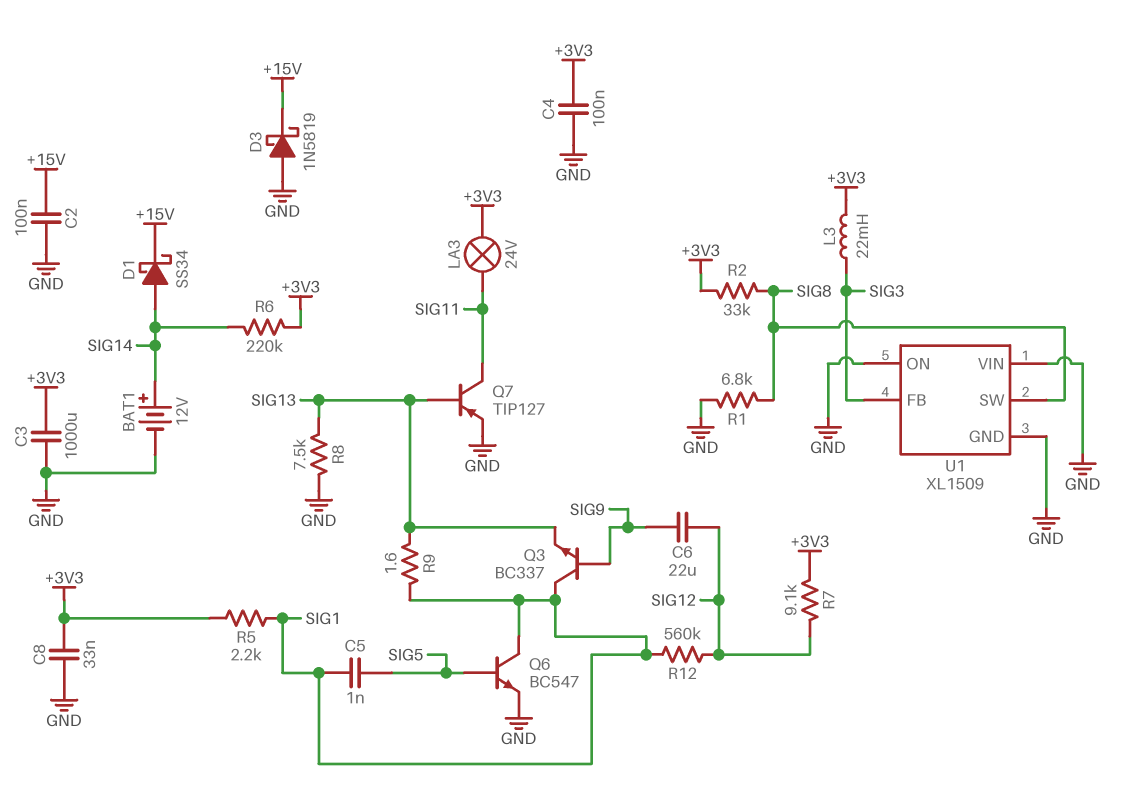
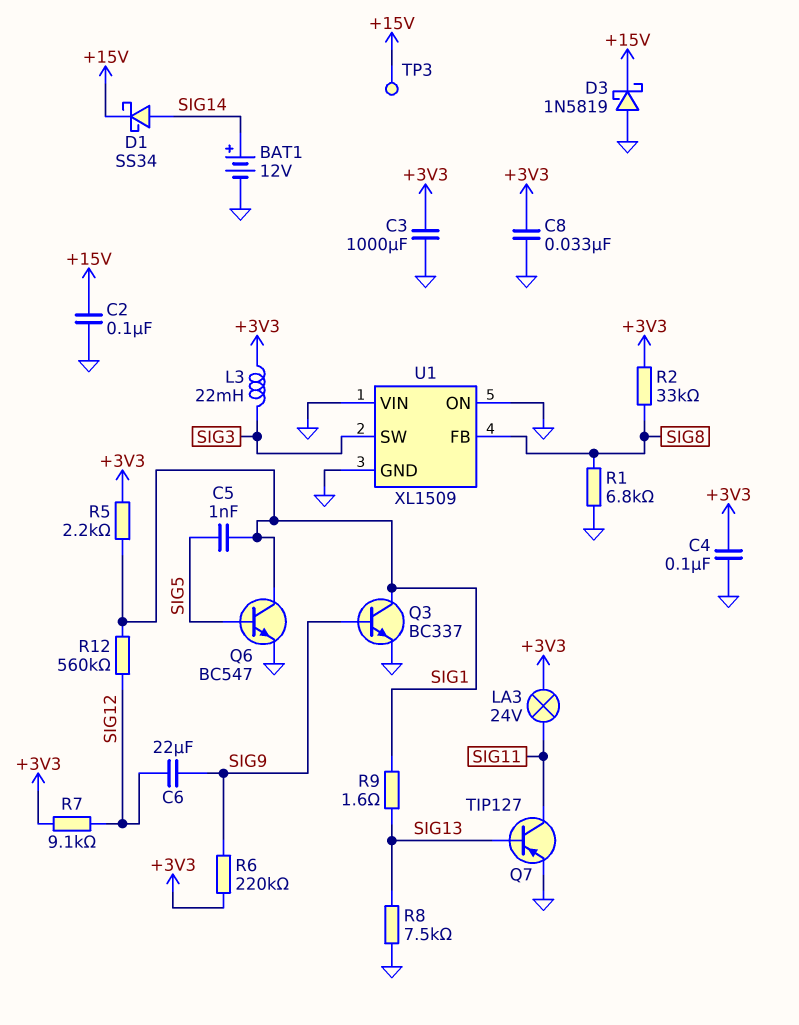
Q3: NPN BC337 (B SIG9, C SIG1, E SIG13) -> NPN BC337 (B SIG9, C SIG1, E GND)
R6: 220k (+3V3, SIG14) -> 220k (+3V3, SIG9)
TP3: none -> test point (+15V)
U1 pin FB: SIG3 -> SIG8
U1 pin SW: SIG8 -> SIG3

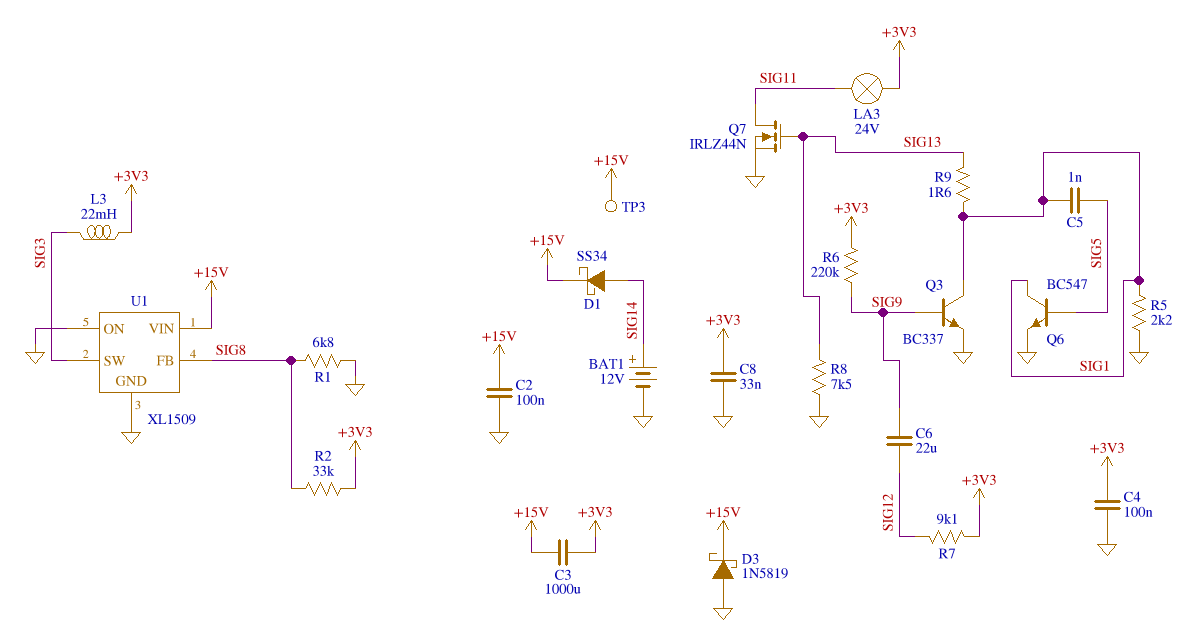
C3: 1000uF (+3V3, GND) -> 1000uF (+3V3, +15V)
Q7: PNP TIP127 (B SIG13, C SIG11, E GND) -> NMOS IRLZ44N (G SIG13, D SIG11, S GND)
R5: 2.2k (+3V3, SIG1) -> 2.2k (GND, SIG1)
R12: 560k (SIG1, SIG12) -> none
U1 pin VIN: GND -> +15V

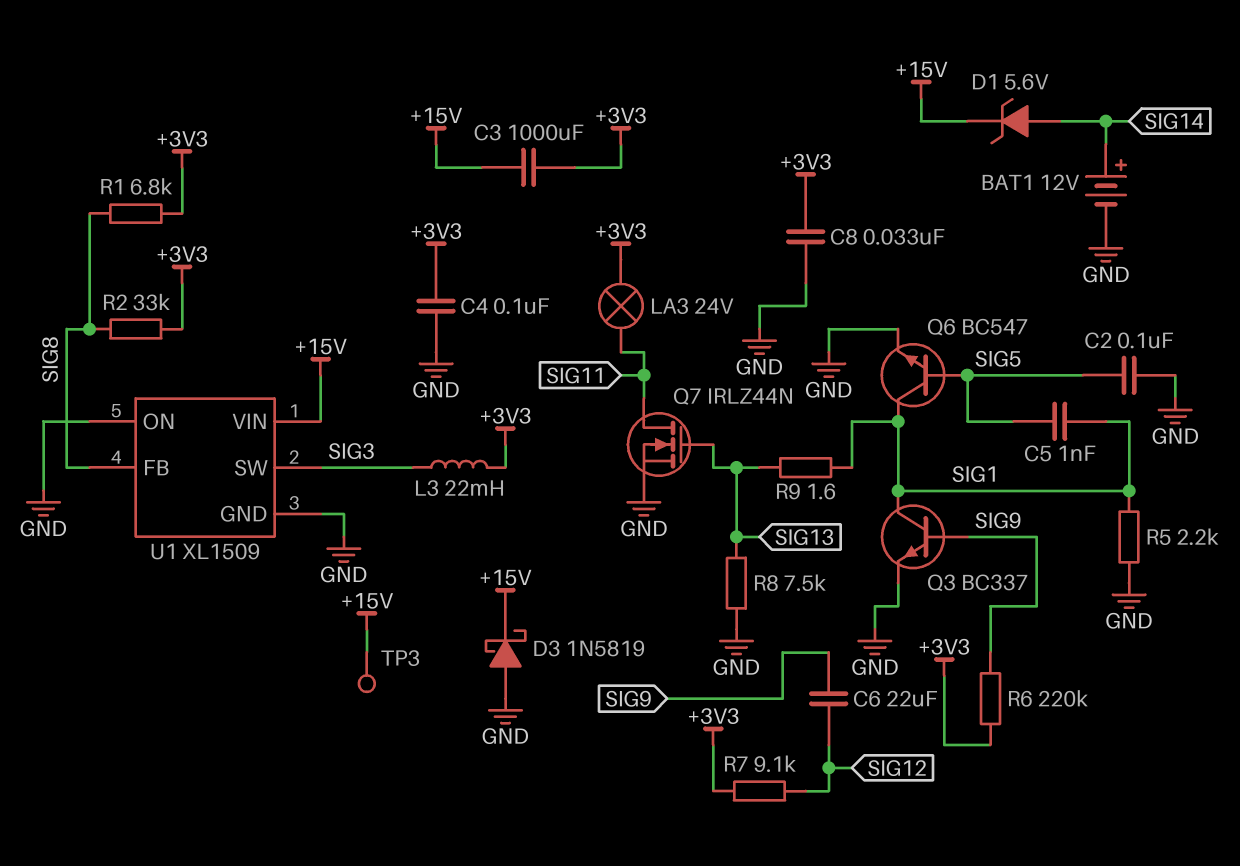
C2: 100nF (+15V, GND) -> 100nF (GND, SIG5)
D1: schottky SS34 (A SIG14, K +15V) -> zener 5.6V (A SIG14, K +15V)
R1: 6.8k (GND, SIG8) -> 6.8k (+3V3, SIG8)

